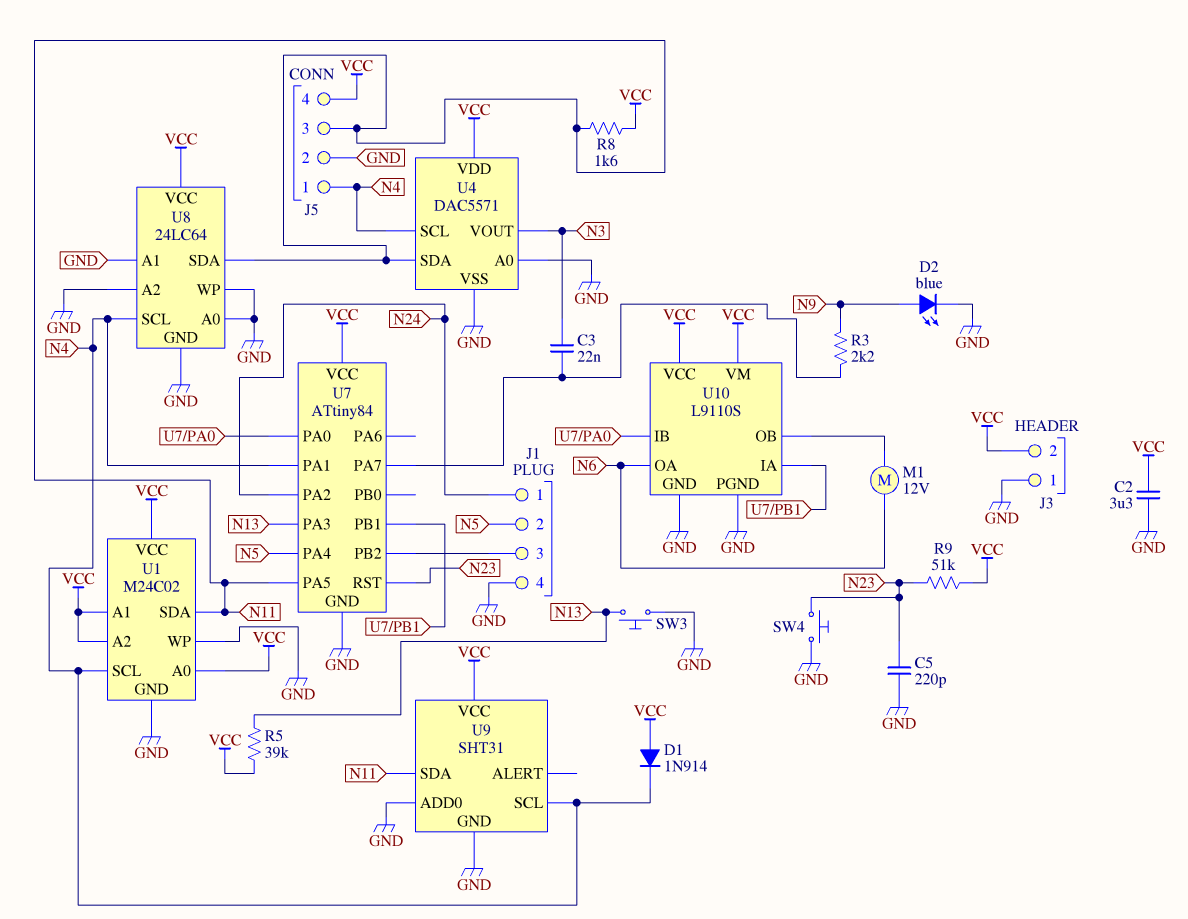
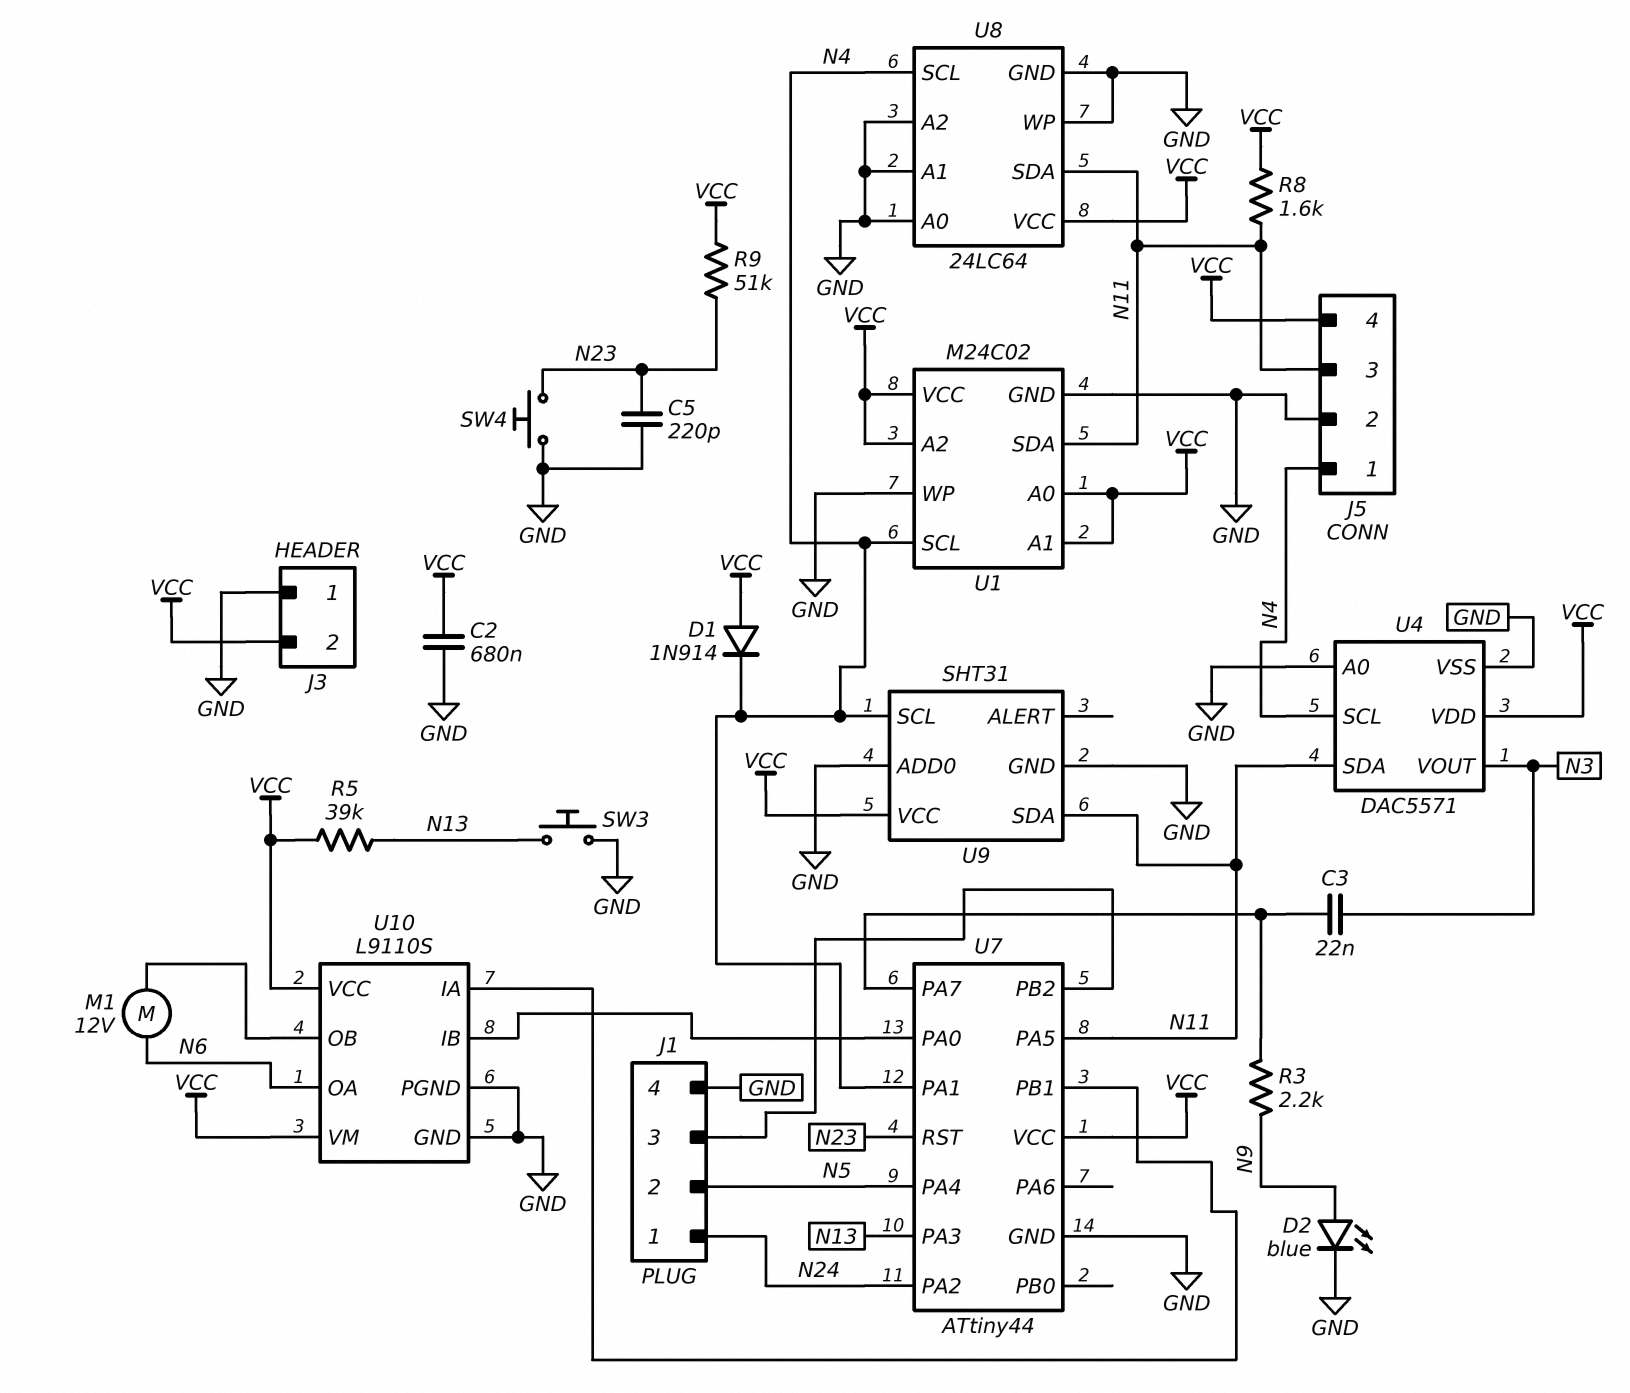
C2: 3.3uF (GND, VCC) -> 680nF (GND, VCC)
U7: ATtiny84 -> ATtiny44

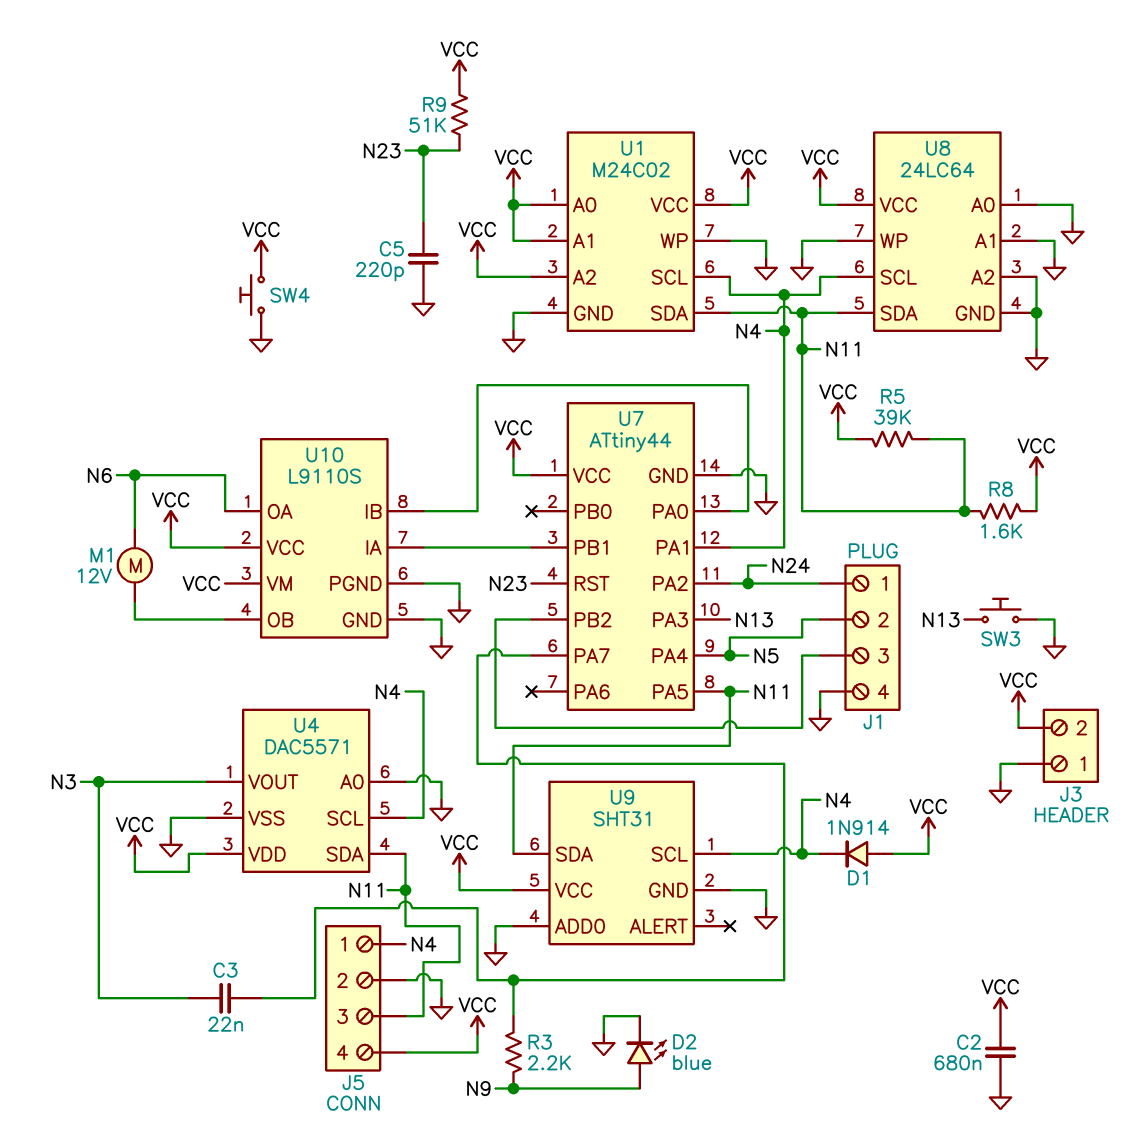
R5: 39k (N13, VCC) -> 39k (N11, VCC)
SW4: button (GND, N23) -> button (GND, VCC)

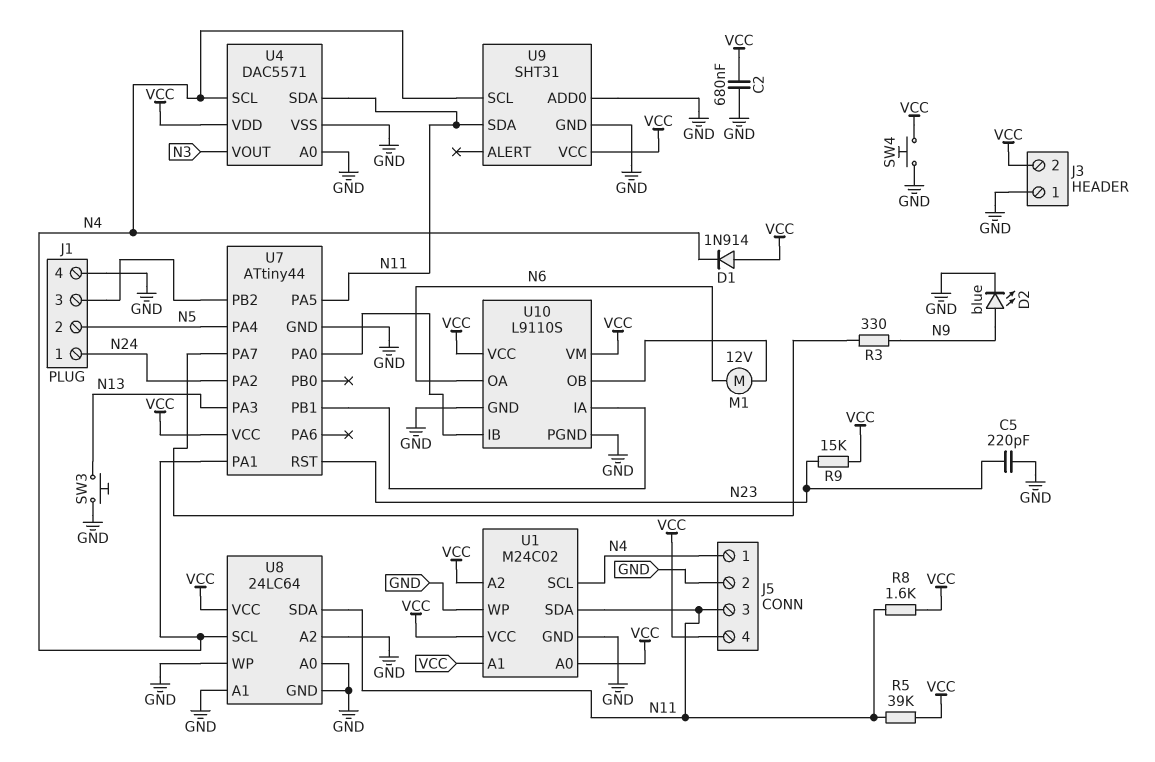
C3: 22nF (N3, U7/PA7) -> none
R3: 2.2k (N9, U7/PA7) -> 330 (N9, U7/PA7)
R9: 51k (N23, VCC) -> 15k (N23, VCC)

